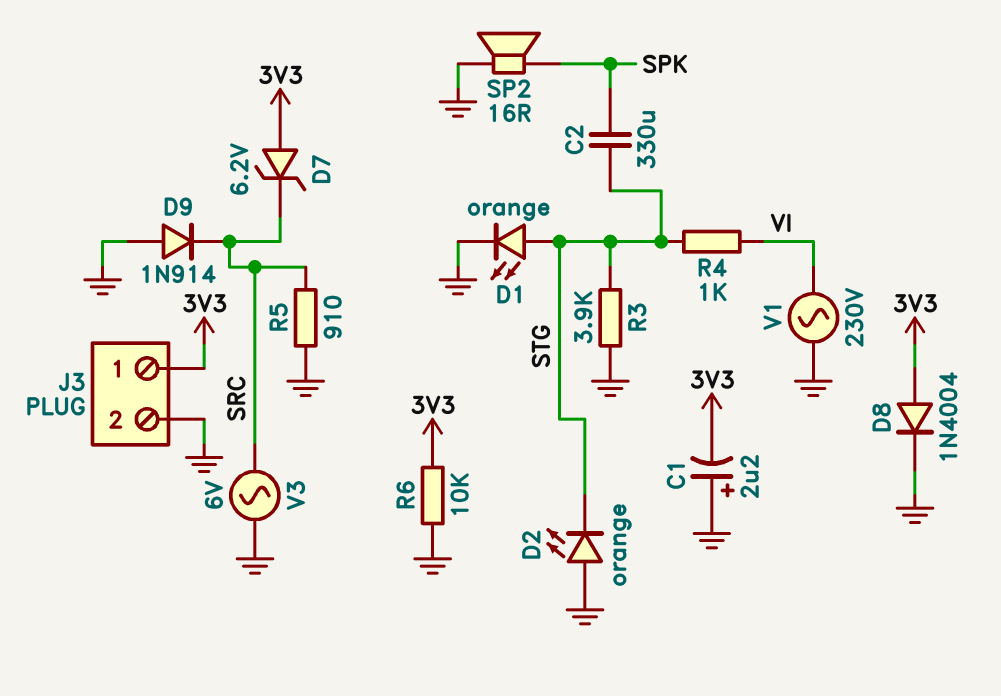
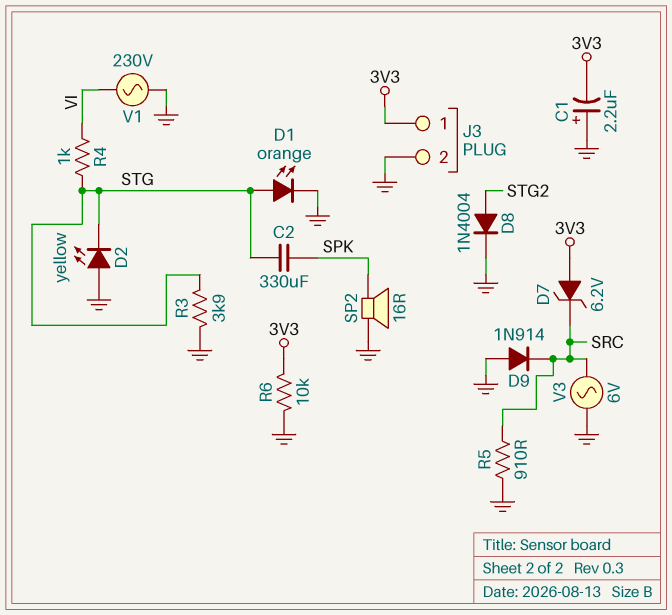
D2: LED orange (A GND, K STG) -> LED yellow (A GND, K STG)
D8: diode 1N4004 (A 3V3, K GND) -> diode 1N4004 (A STG2, K GND)

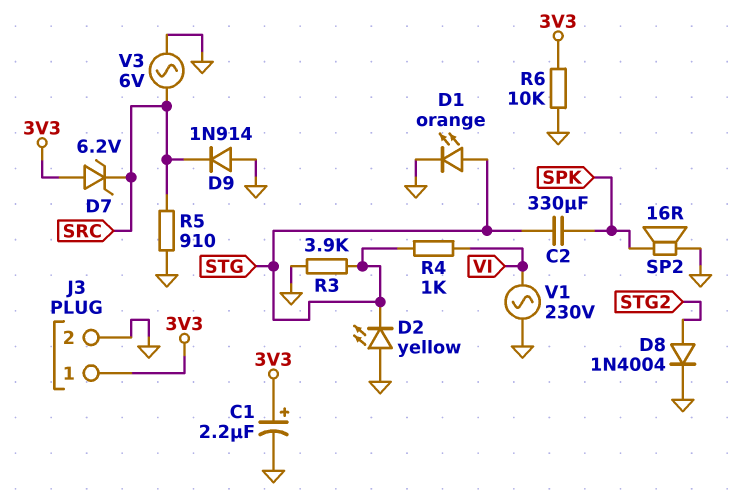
C1: 2.2uF (plus GND, minus 3V3) -> 2.2uF (plus 3V3, minus GND)

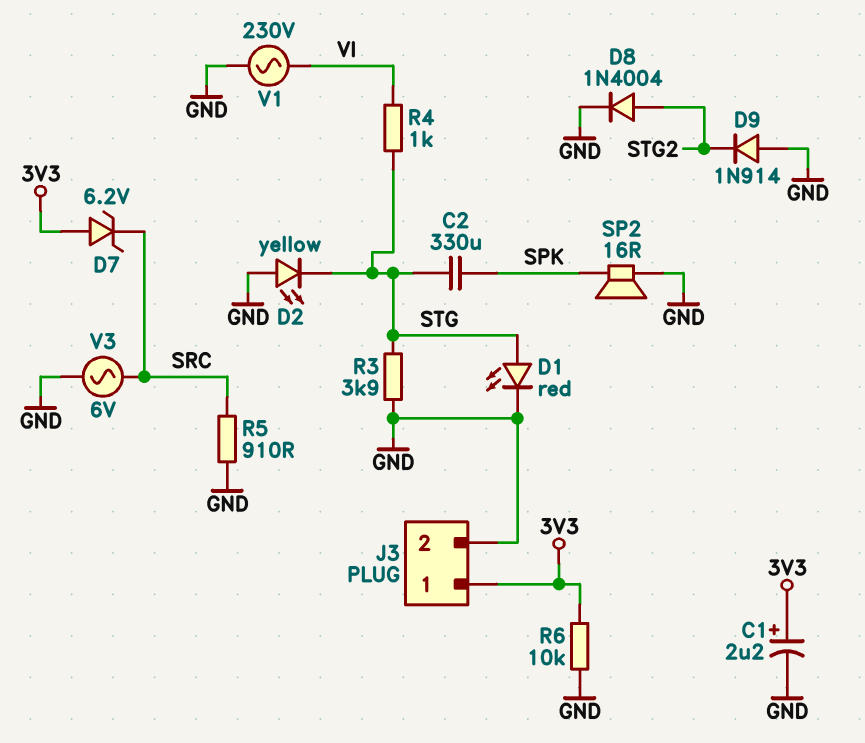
D1: LED orange (A STG, K GND) -> LED red (A STG, K GND)
D9: diode 1N914 (A GND, K SRC) -> diode 1N914 (A GND, K STG2)

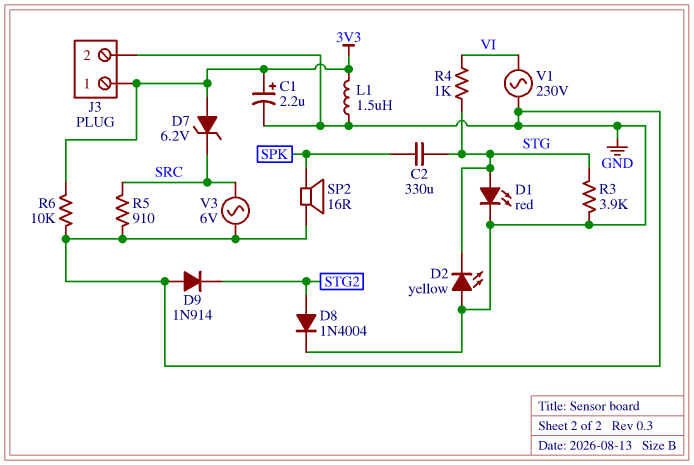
L1: none -> 1.5uH (3V3, GND)

